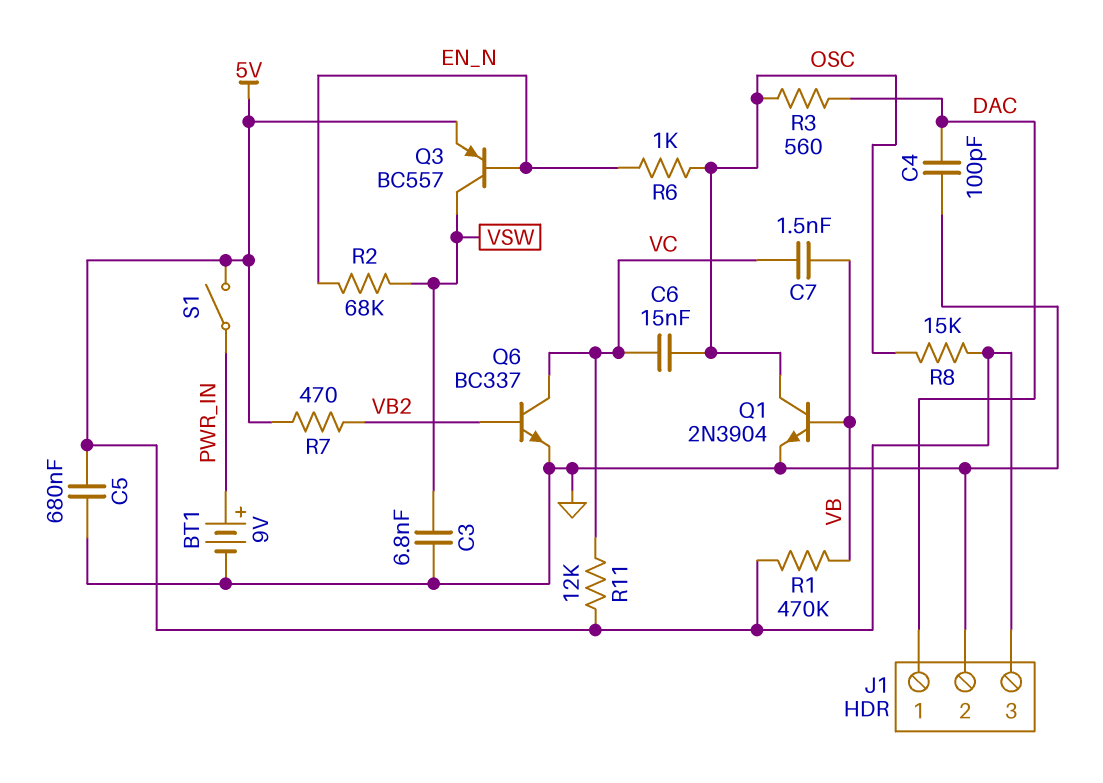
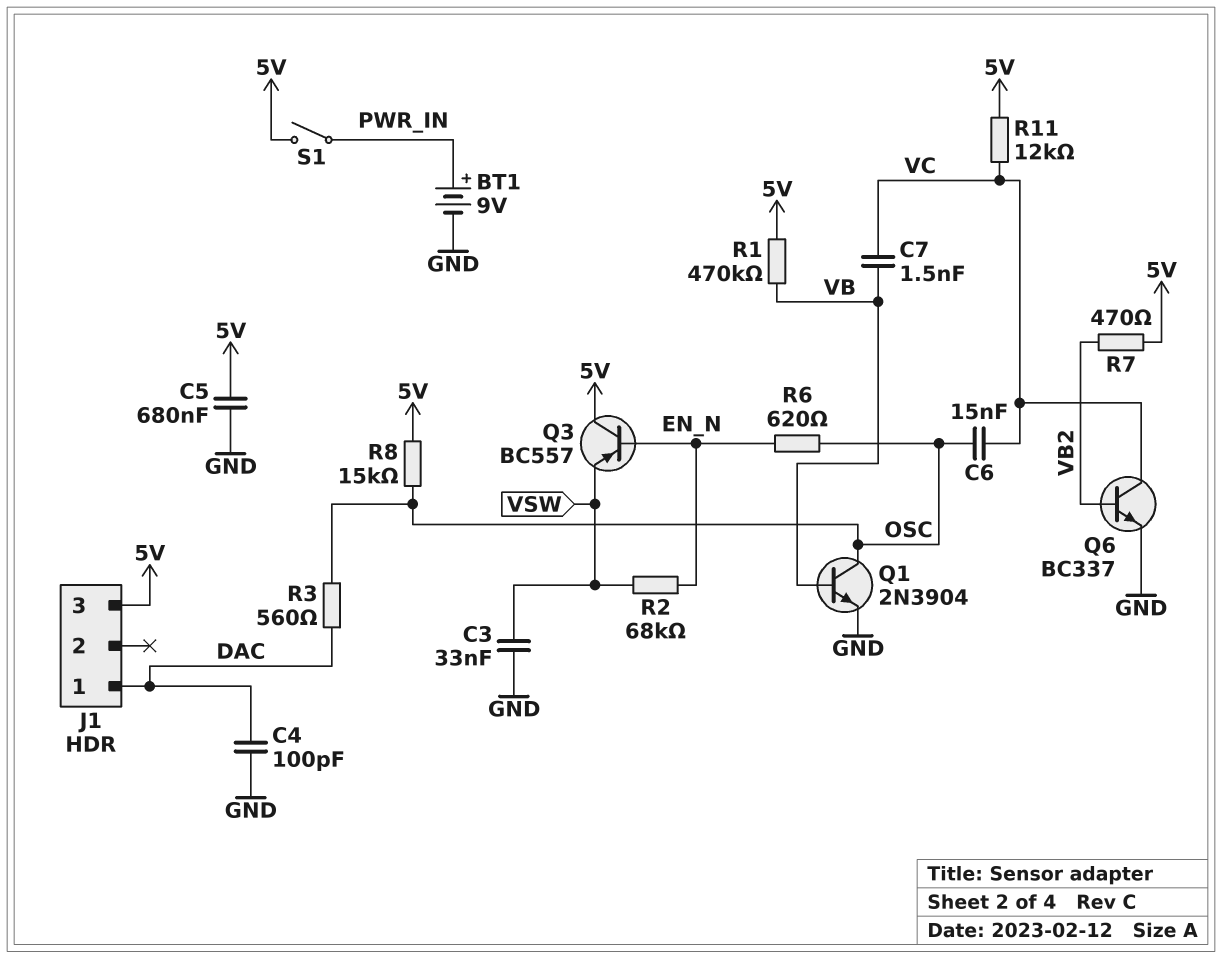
C3: 6.8nF (GND, VSW) -> 33nF (GND, VSW)
J1 pin 2: GND -> none
Q3: PNP BC557 (B EN_N, C VSW, E 5V) -> PNP BC557 (B EN_N, C 5V, E VSW)
R6: 1k (EN_N, OSC) -> 620 (EN_N, OSC)

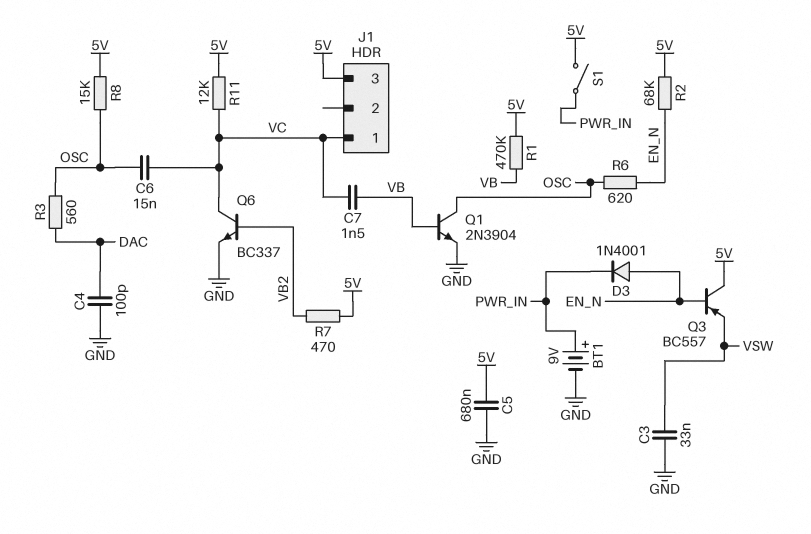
D3: none -> diode 1N4001 (A EN_N, K PWR_IN)
J1 pin 1: DAC -> VC
R2: 68k (EN_N, VSW) -> 68k (5V, EN_N)

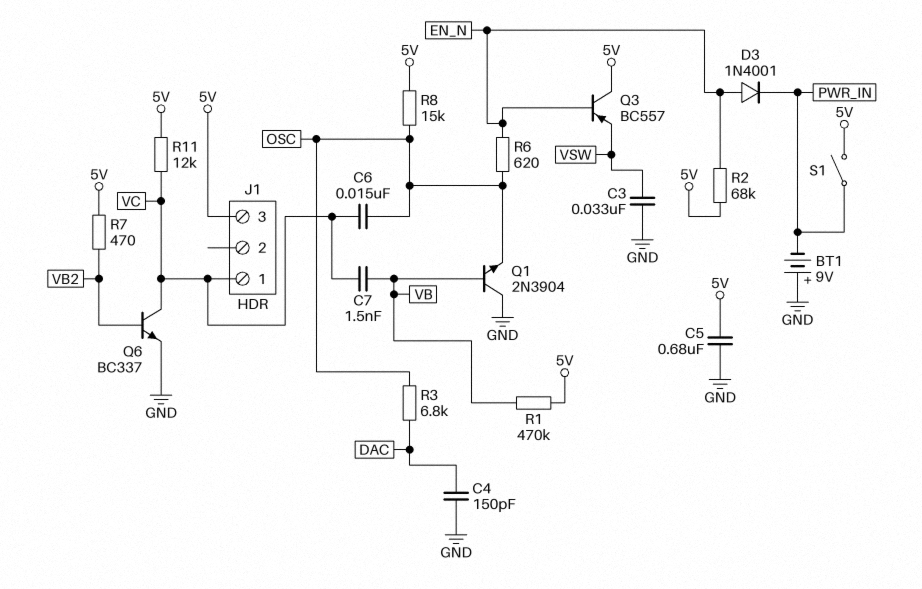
BT1: 9V (plus PWR_IN, minus GND) -> 9V (plus GND, minus PWR_IN)
C4: 100pF (DAC, GND) -> 150pF (DAC, GND)
Q1: NPN 2N3904 (B VB, C OSC, E GND) -> NPN 2N3904 (B VB, C GND, E OSC)
R3: 560 (DAC, OSC) -> 6.8k (DAC, OSC)

